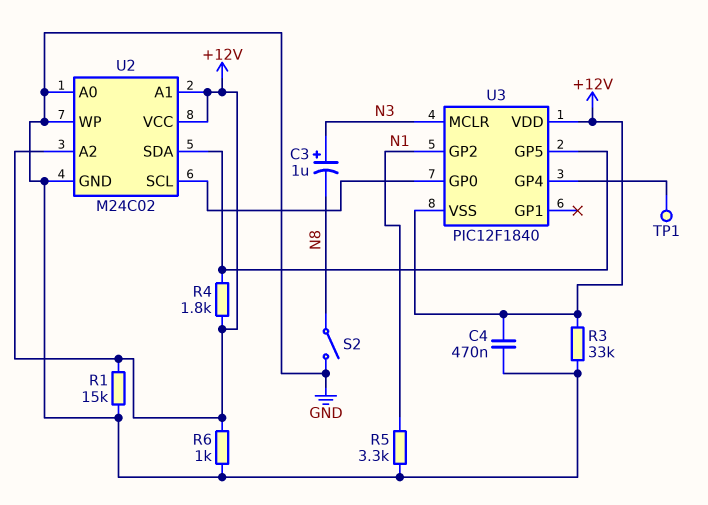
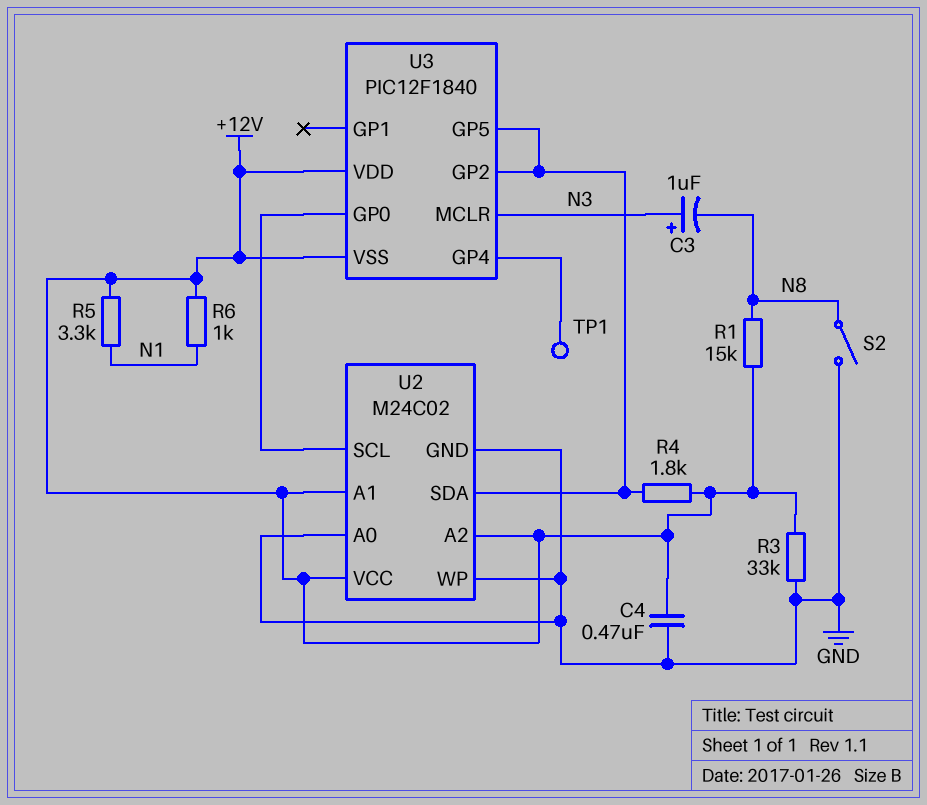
R1: 15k (+12V, GND) -> 15k (+12V, N8)
R5: 3.3k (GND, N1) -> 3.3k (+12V, N1)
R6: 1k (+12V, GND) -> 1k (+12V, N1)
U3 pin GP2: N1 -> U2/SDA

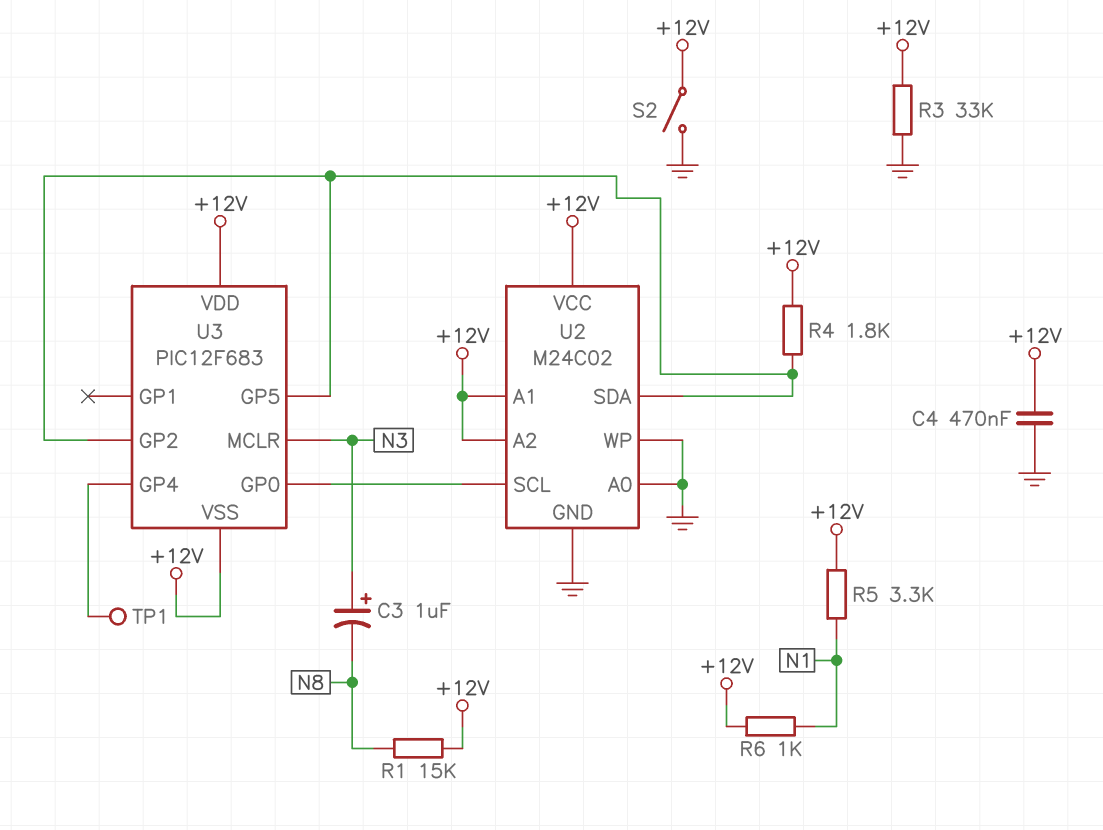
S2: switch (GND, N8) -> switch (+12V, GND)
U3: PIC12F1840 -> PIC12F683

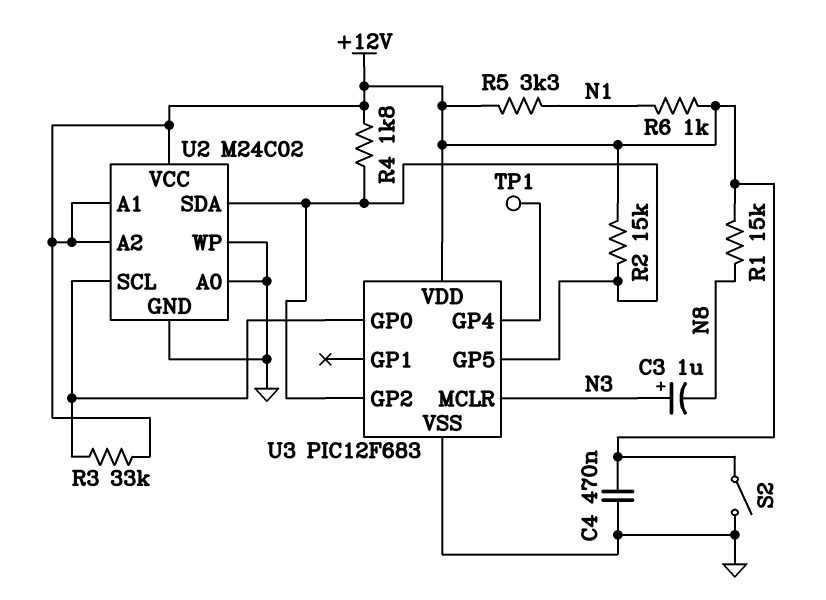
R2: none -> 15k (+12V, U2/SDA)
R3: 33k (+12V, GND) -> 33k (+12V, U2/SCL)
U3 pin VSS: +12V -> GND

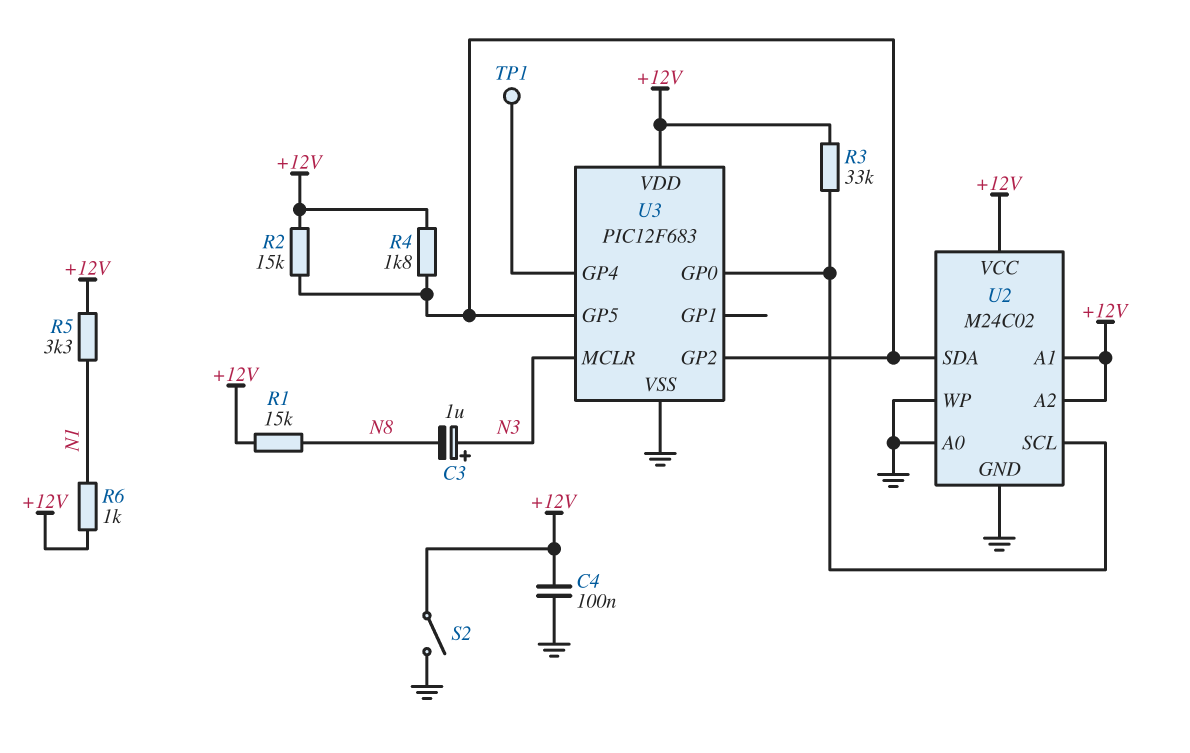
C4: 470nF (+12V, GND) -> 100nF (+12V, GND)

